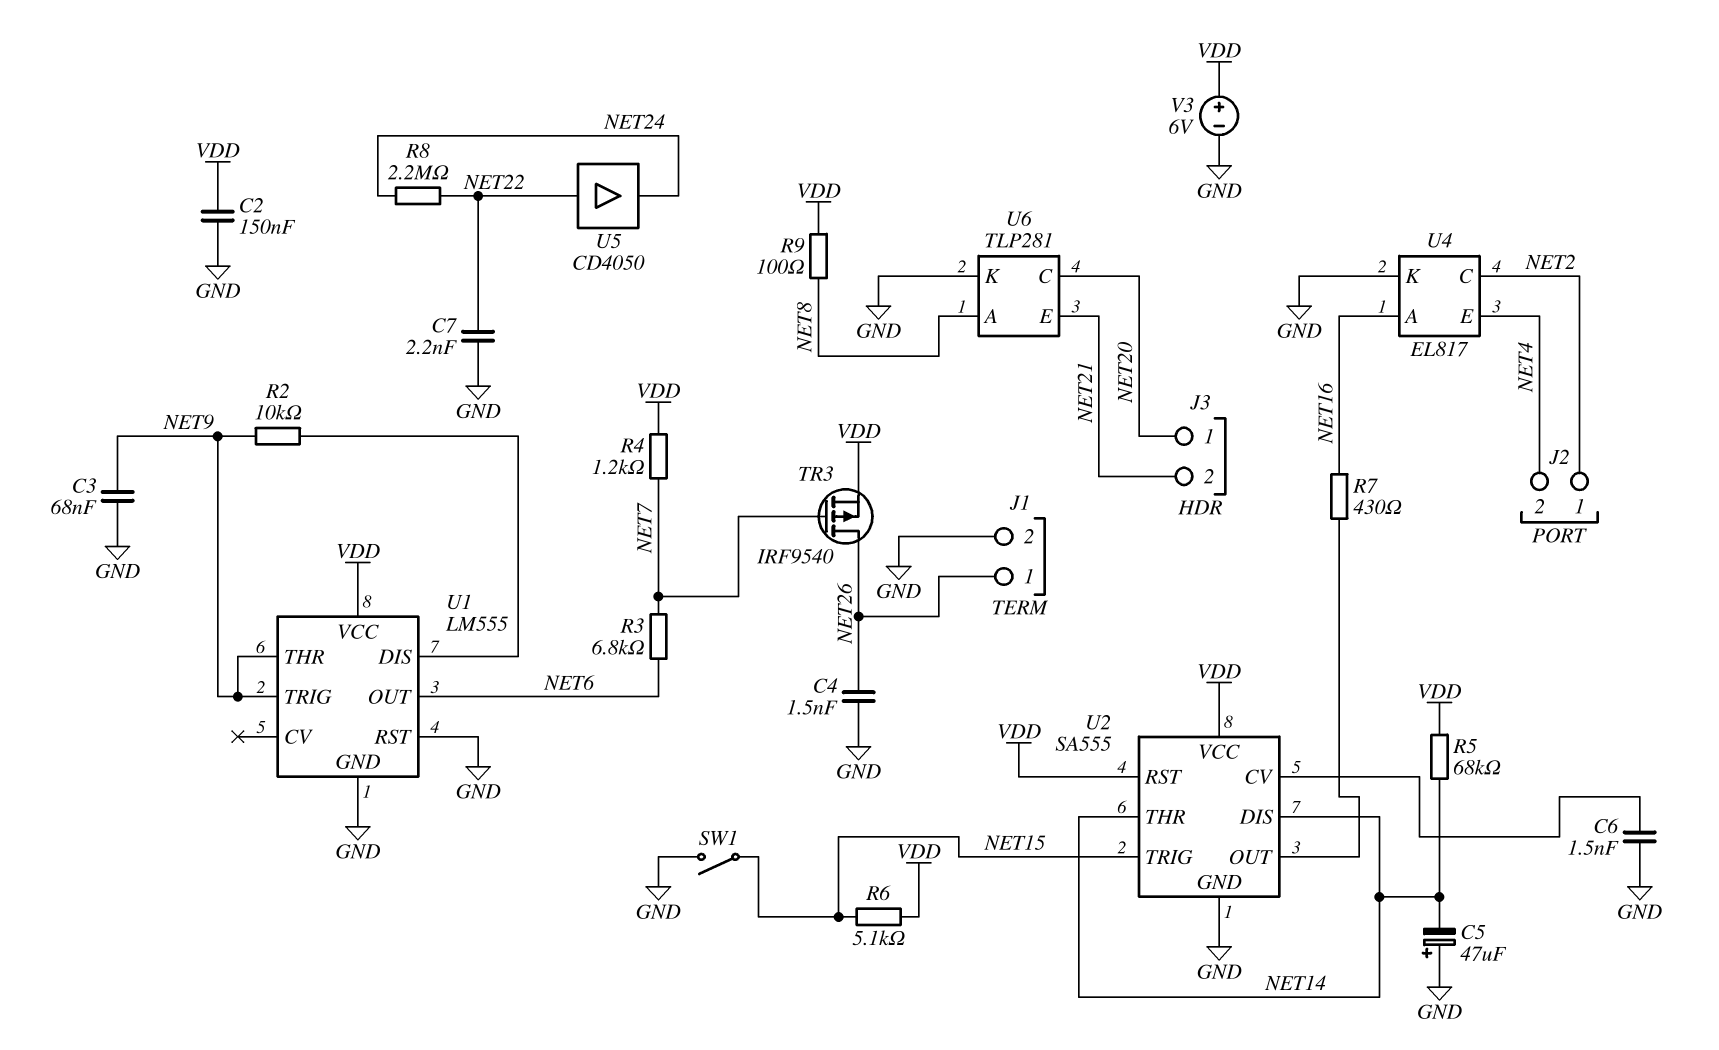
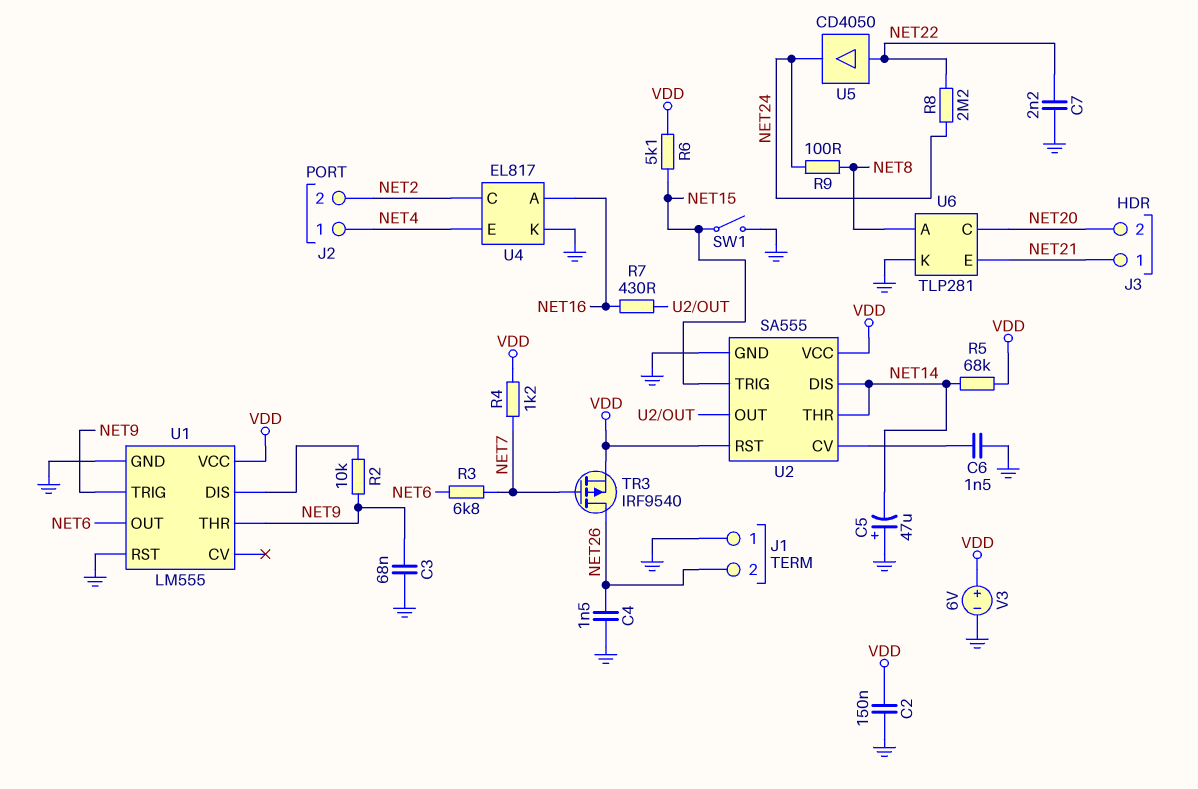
J1 pin 1: NET26 -> GND
J1 pin 2: GND -> NET26
J2 pin 1: NET2 -> NET4
J2 pin 2: NET4 -> NET2
J3 pin 1: NET20 -> NET21
J3 pin 2: NET21 -> NET20
R9: 100 (NET8, VDD) -> 100 (NET8, NET24)

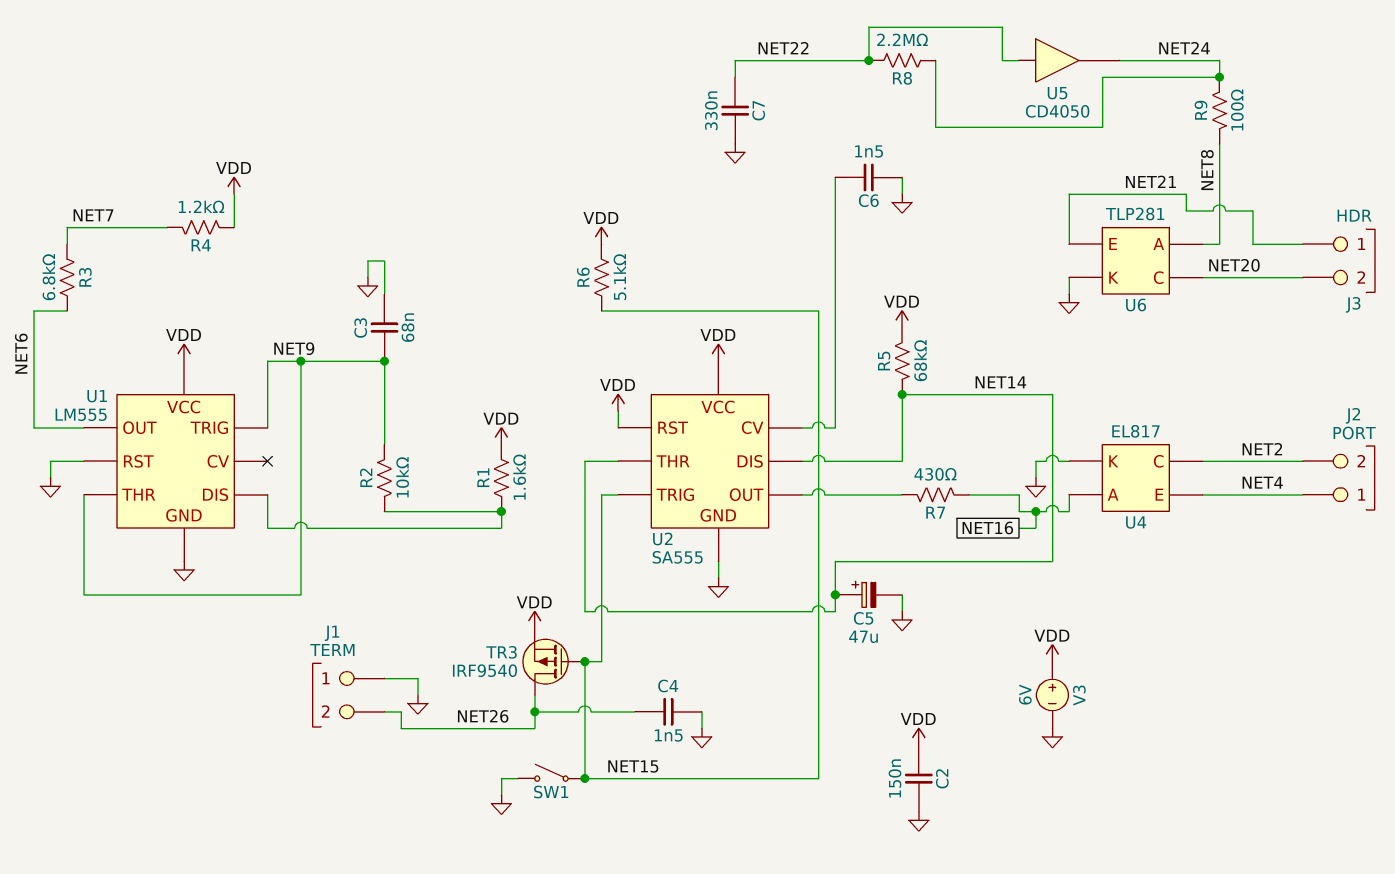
C5: 47uF (plus GND, minus NET14) -> 47uF (plus NET14, minus GND)
C7: 2.2nF (GND, NET22) -> 330nF (GND, NET22)
R1: none -> 1.6k (U1/DIS, VDD)
TR3: PMOS IRF9540 (G NET7, D NET26, S VDD) -> PMOS IRF9540 (G NET15, D NET26, S VDD)

